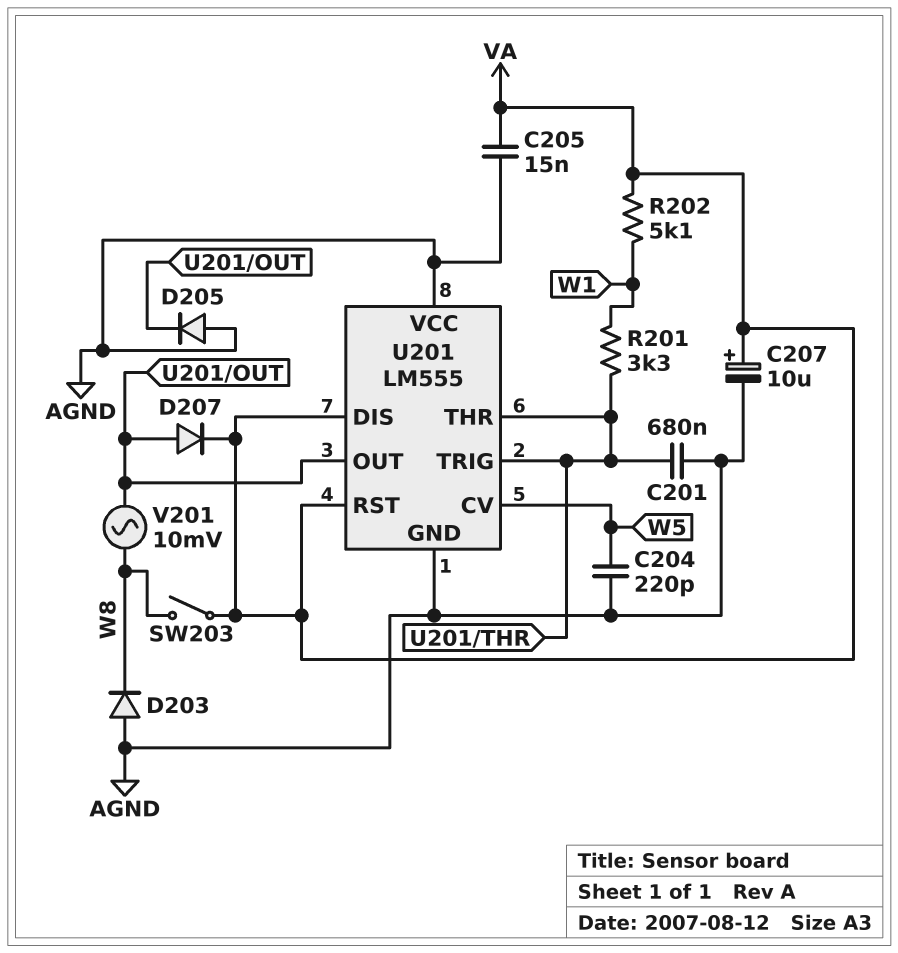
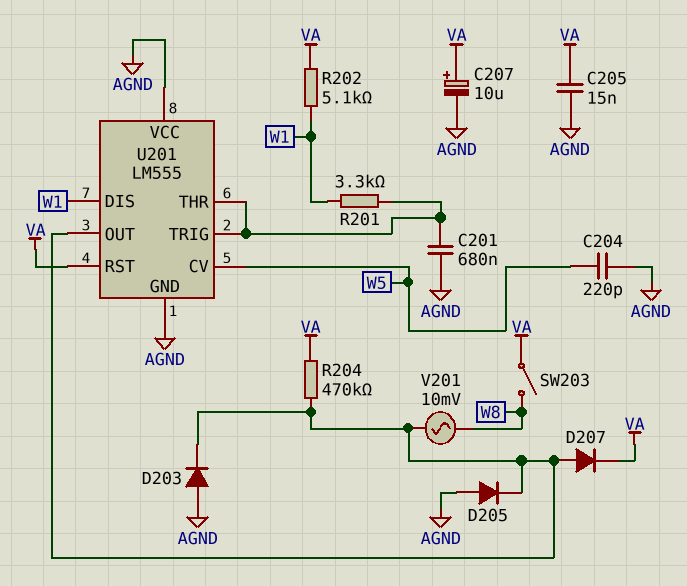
D203: diode (A AGND, K W8) -> diode (A AGND, K U201/OUT)
R204: none -> 470k (U201/OUT, VA)
U201 pin DIS: VA -> W1

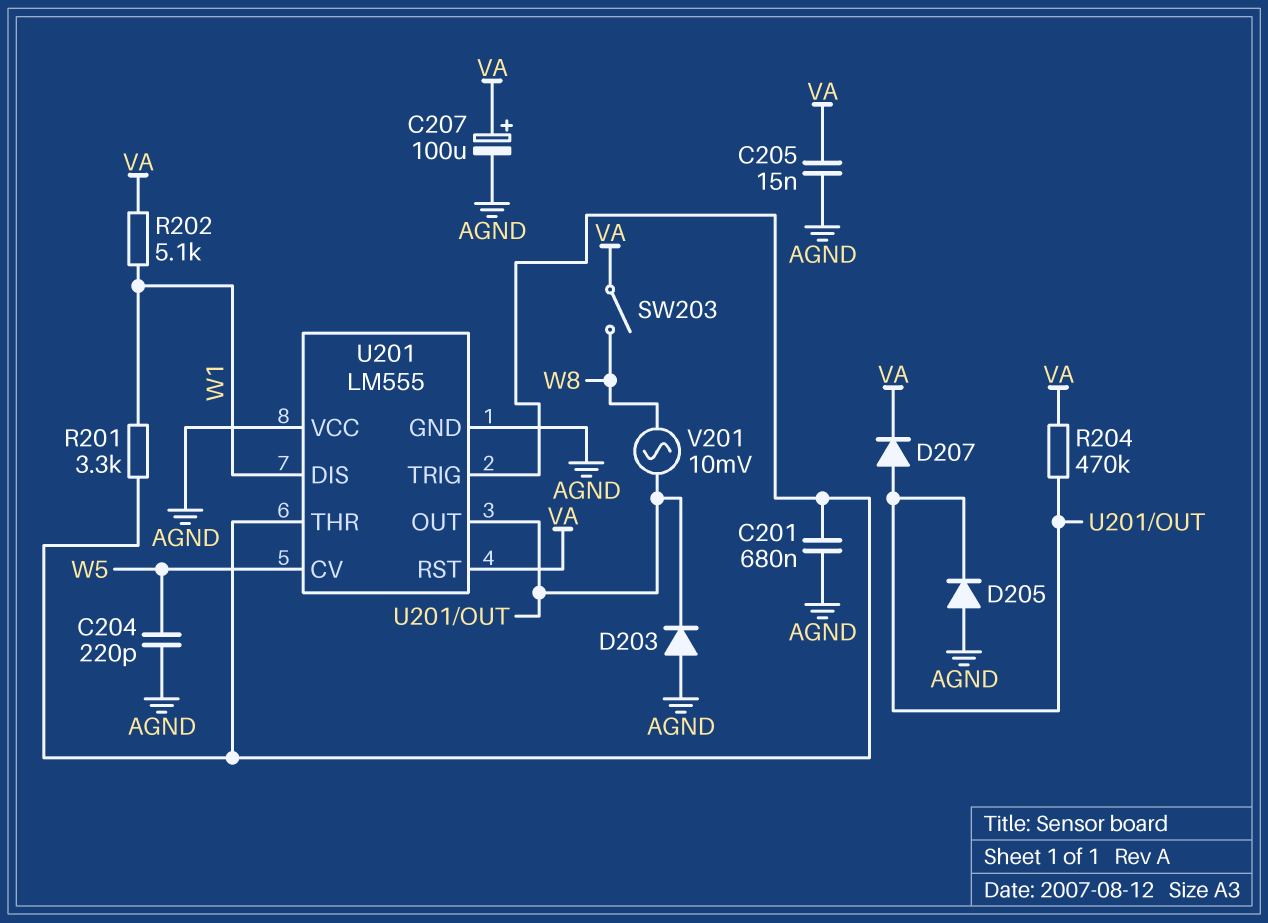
C207: 10uF (plus VA, minus AGND) -> 100uF (plus VA, minus AGND)

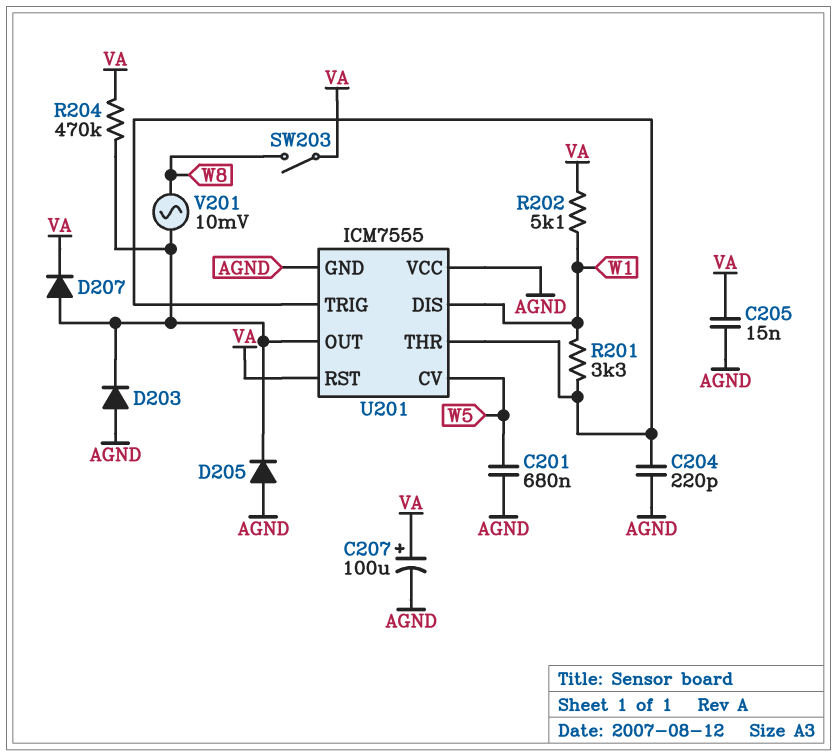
C201: 680nF (AGND, U201/THR) -> 680nF (AGND, W5)
C204: 220pF (AGND, W5) -> 220pF (AGND, U201/THR)
U201: LM555 -> ICM7555

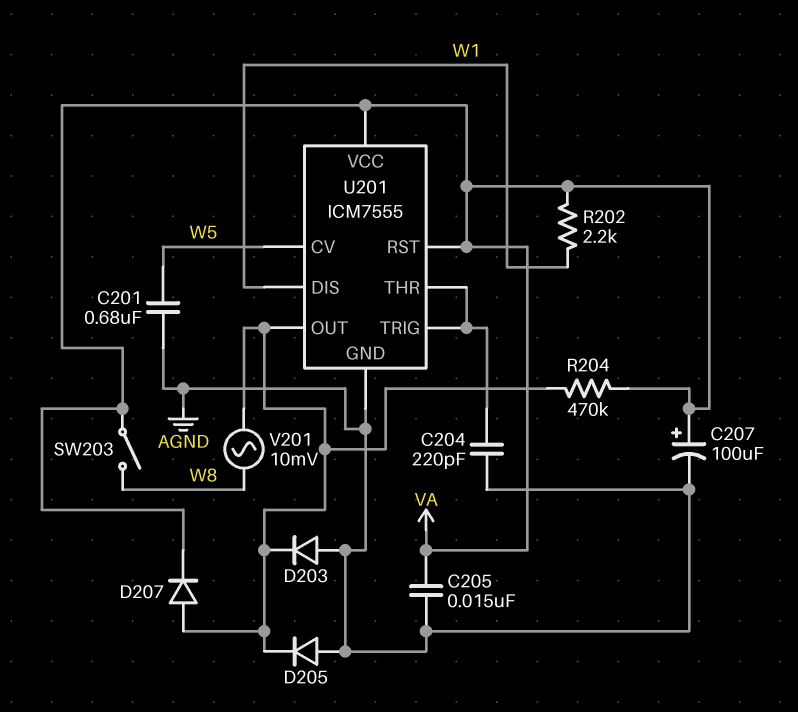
R201: 3.3k (U201/THR, W1) -> none
R202: 5.1k (VA, W1) -> 2.2k (VA, W1)
U201 pin VCC: AGND -> VA

